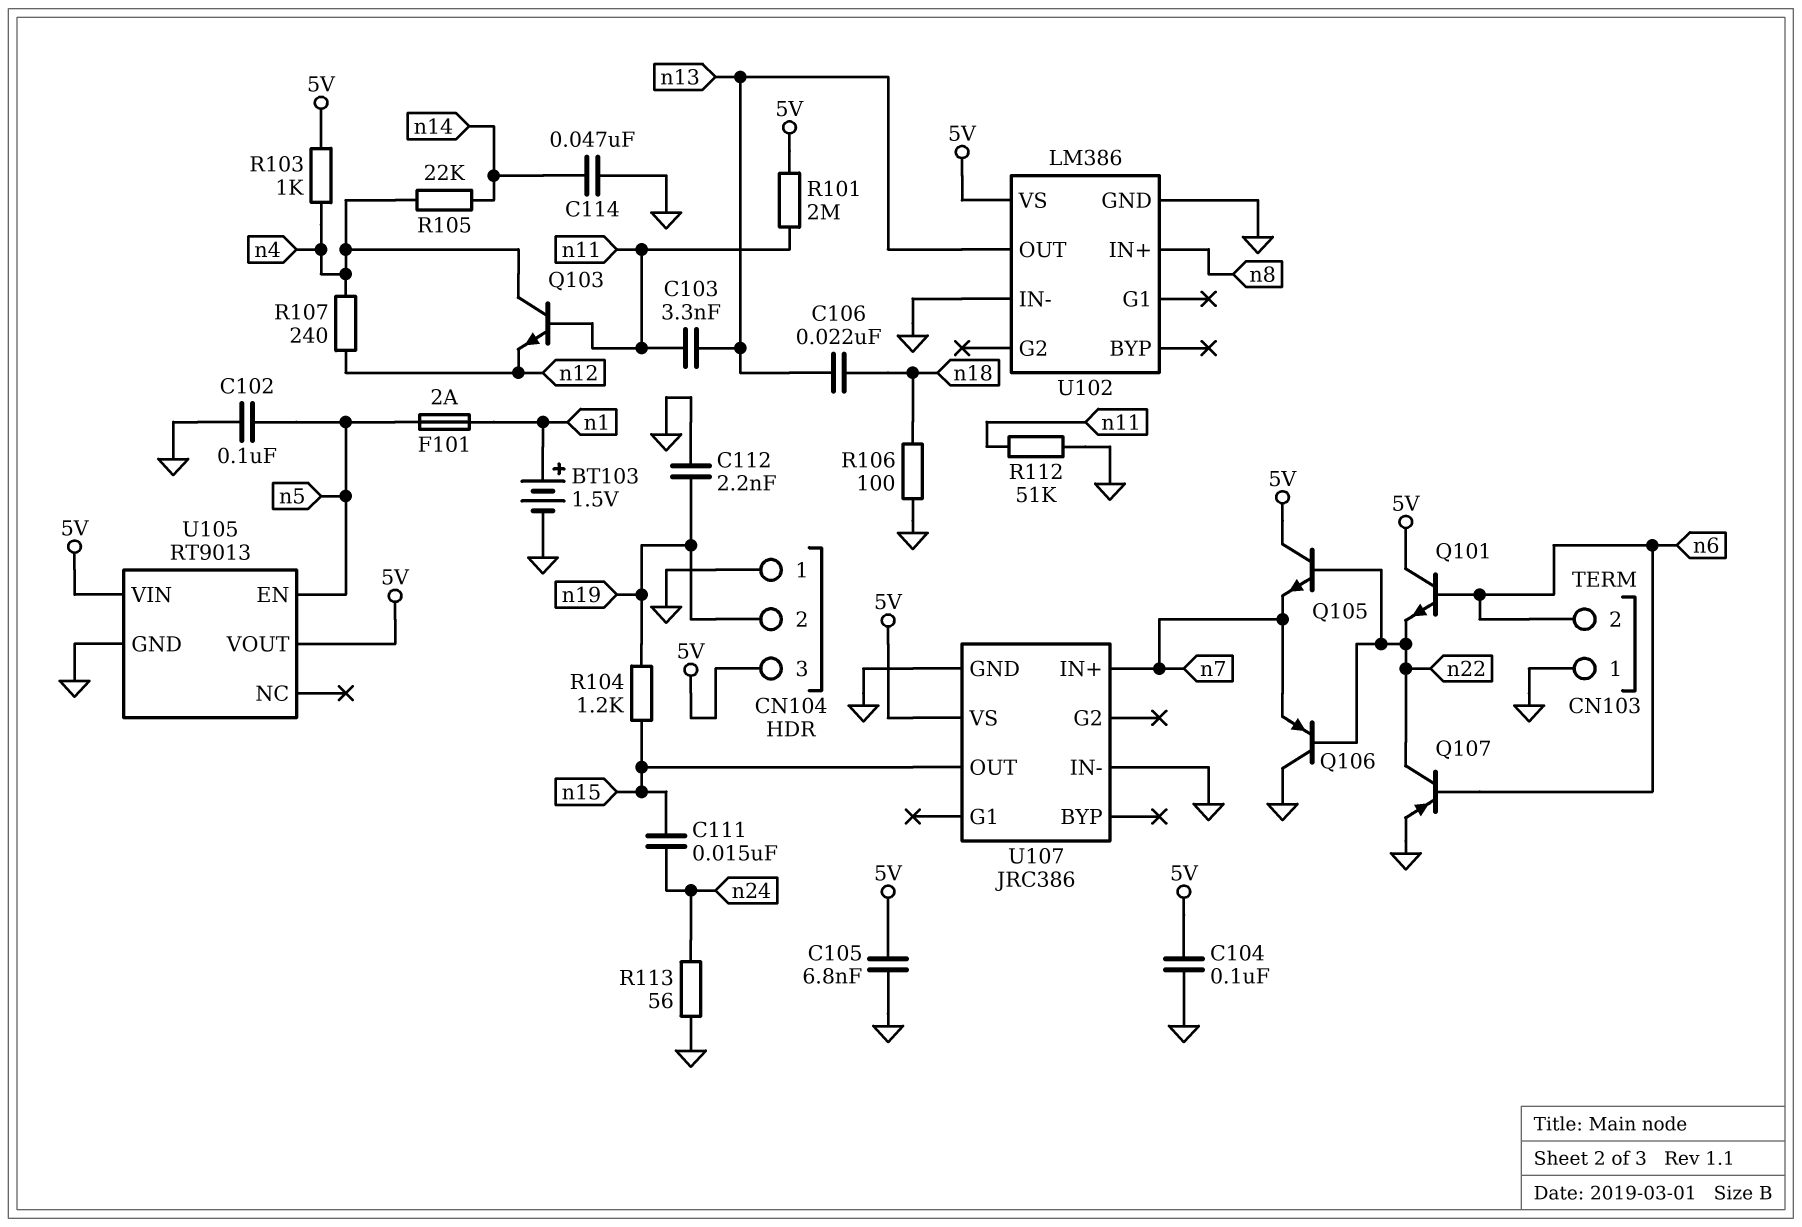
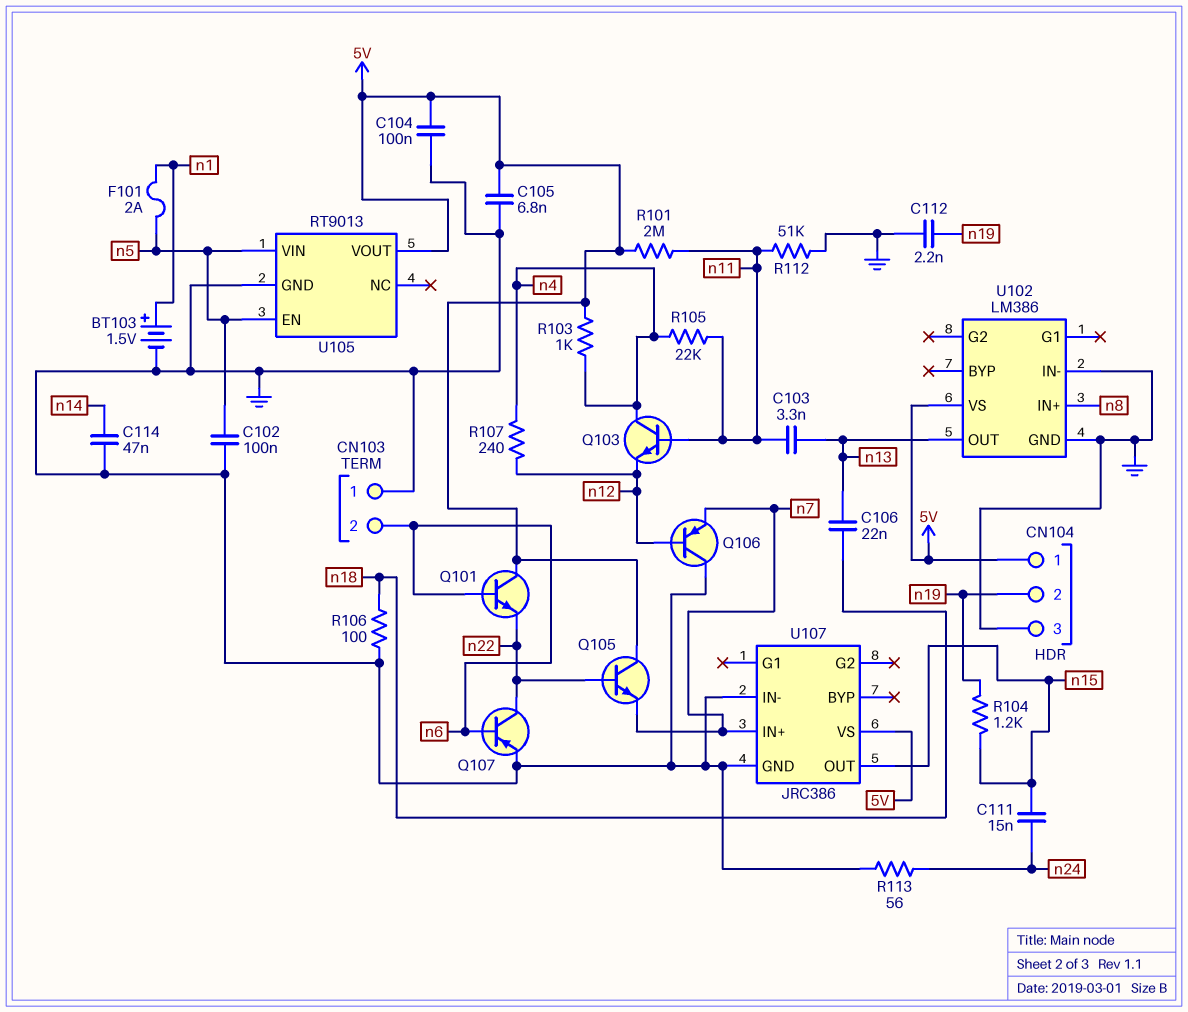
CN104 pin 1: GND -> 5V
CN104 pin 3: 5V -> GND
Q106: PNP (B n22, C GND, E n7) -> PNP (B n12, C GND, E n7)
R105: 22k (n4, n14) -> 22k (n4, n11)
U105 pin VIN: 5V -> n5

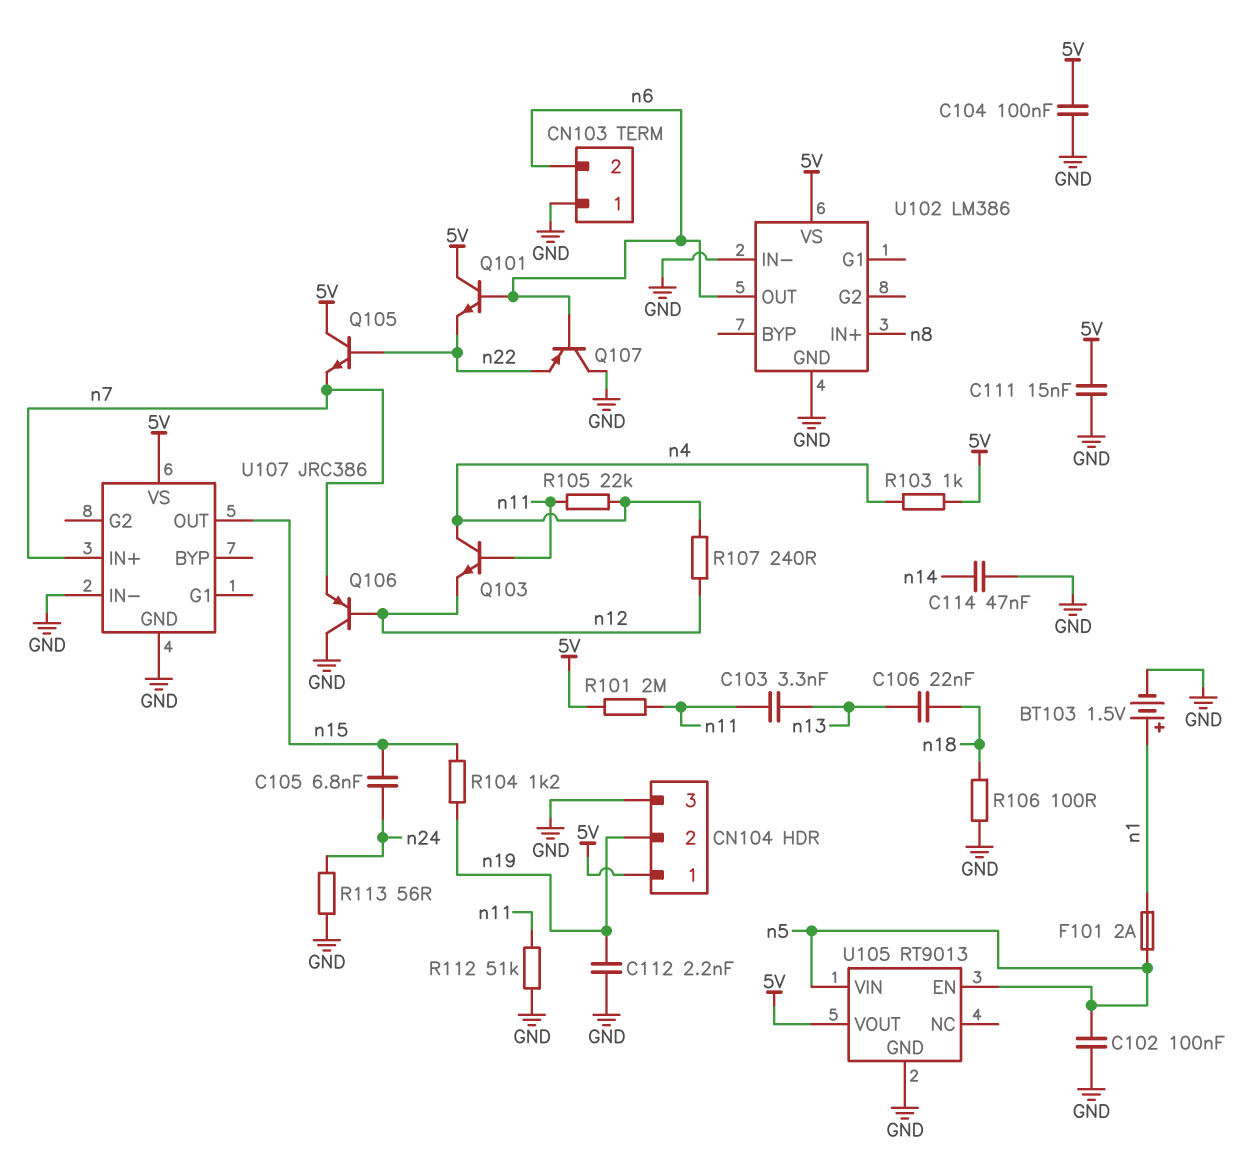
C105: 6.8nF (5V, GND) -> 6.8nF (n15, n24)
C111: 15nF (n15, n24) -> 15nF (5V, GND)
Q107: PNP (B n6, C n22, E GND) -> PNP (B n6, C GND, E n22)
U102 pin OUT: n13 -> n6

